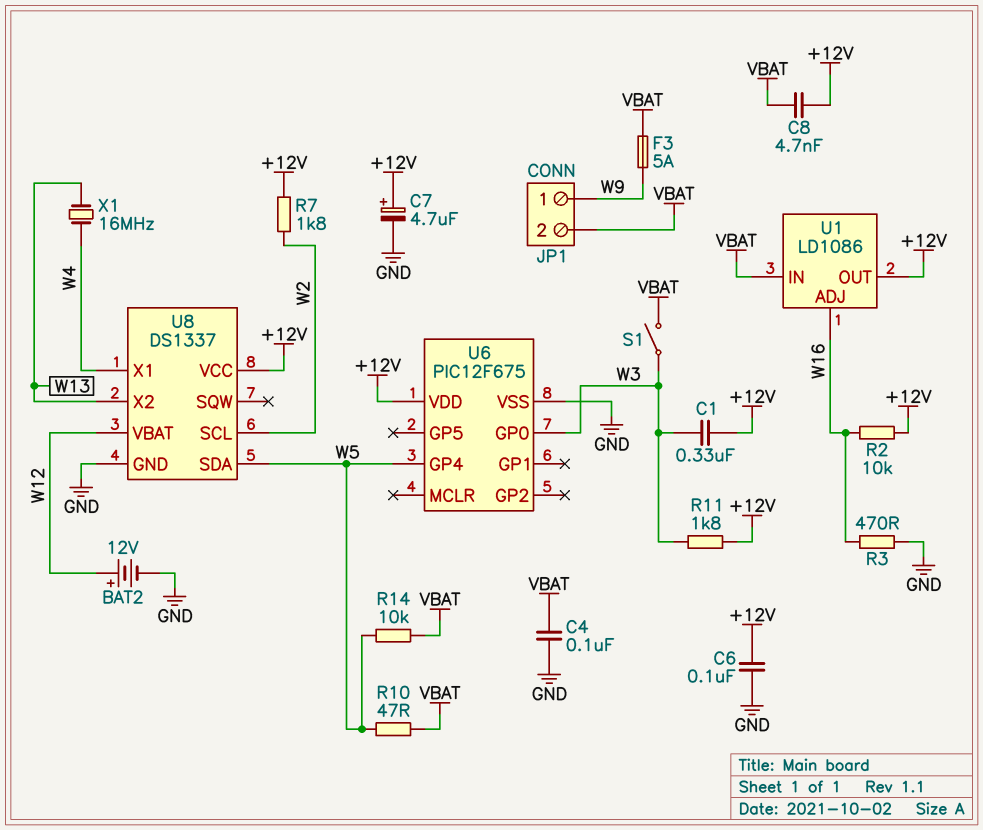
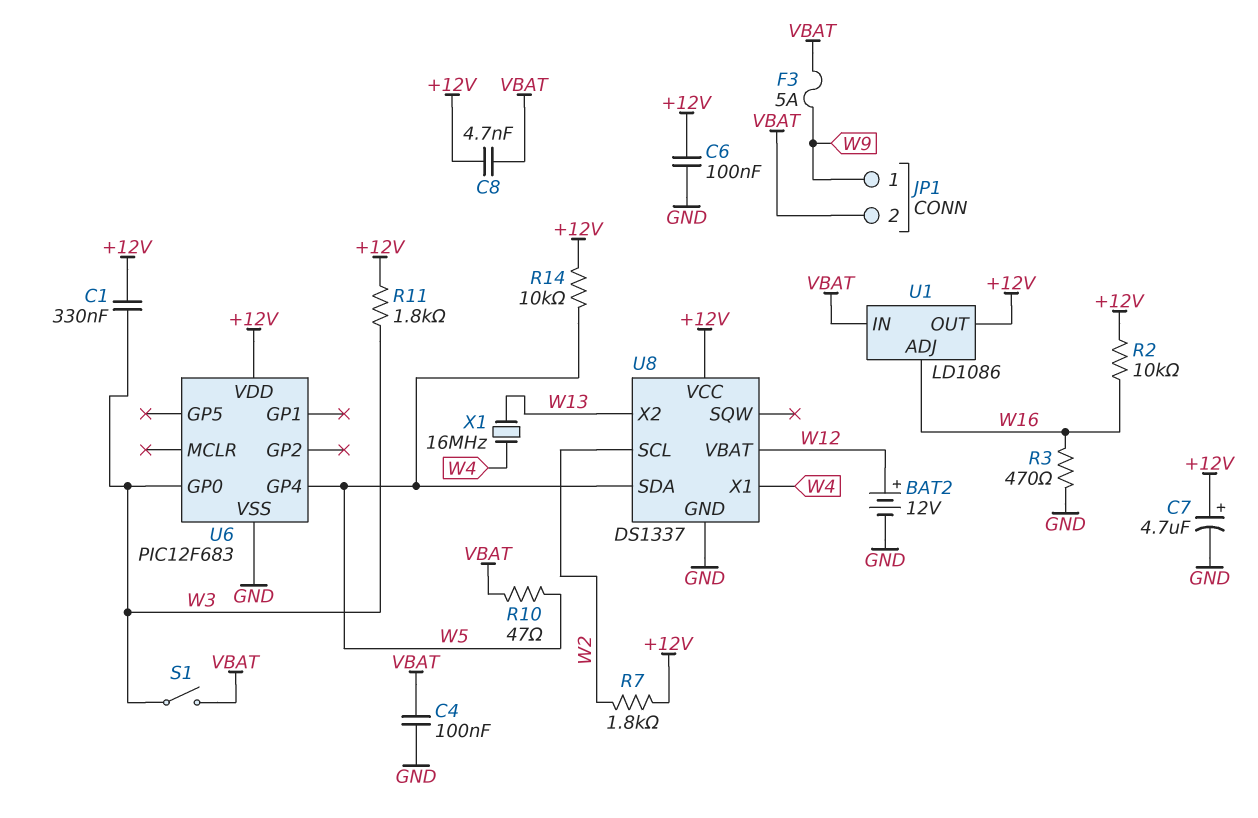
R14: 10k (VBAT, W5) -> 10k (+12V, W5)
U6: PIC12F675 -> PIC12F683

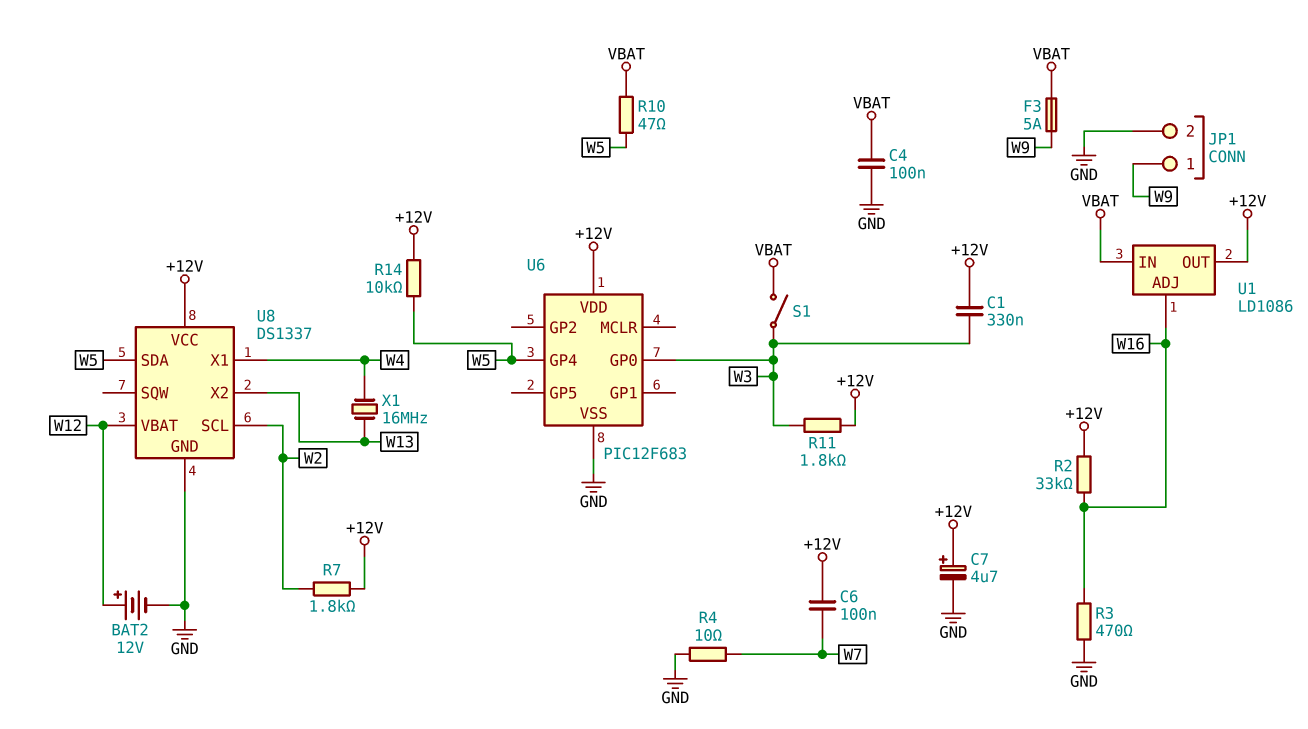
C6: 100nF (+12V, GND) -> 100nF (+12V, W7)
C8: 4.7nF (+12V, VBAT) -> none
JP1 pin 2: VBAT -> GND
R2: 10k (+12V, W16) -> 33k (+12V, W16)
R4: none -> 10 (GND, W7)

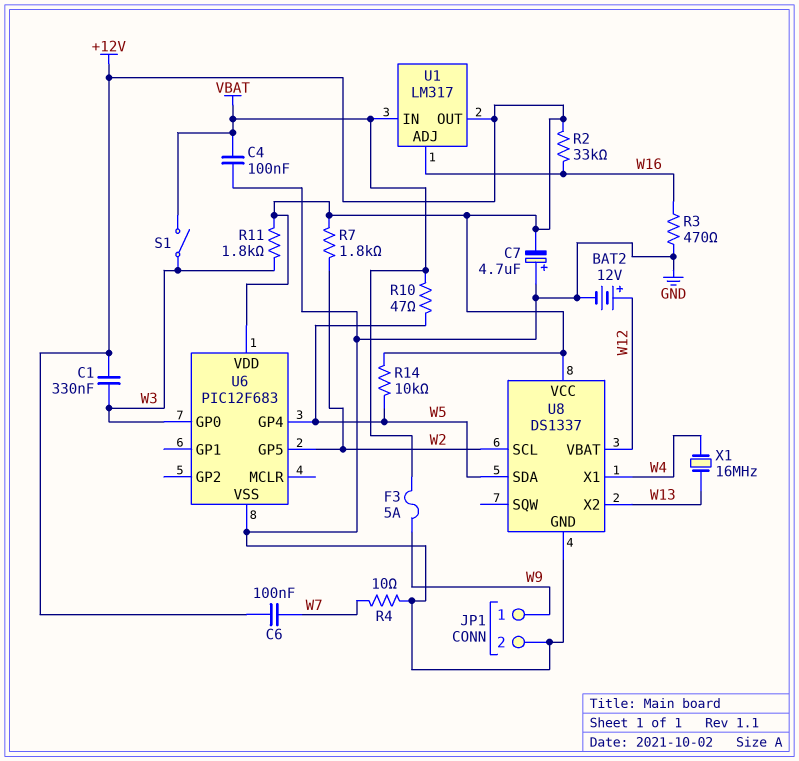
C7: 4.7uF (plus +12V, minus GND) -> 4.7uF (plus GND, minus +12V)
U1: LD1086 -> LM317
U6 pin GP5: none -> W2

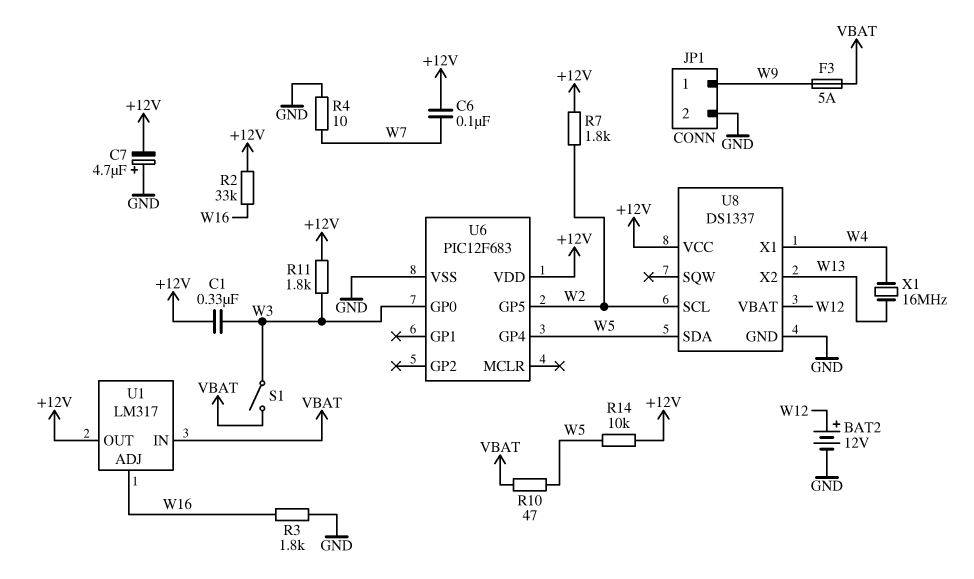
C4: 100nF (GND, VBAT) -> none
R3: 470 (GND, W16) -> 1.8k (GND, W16)

